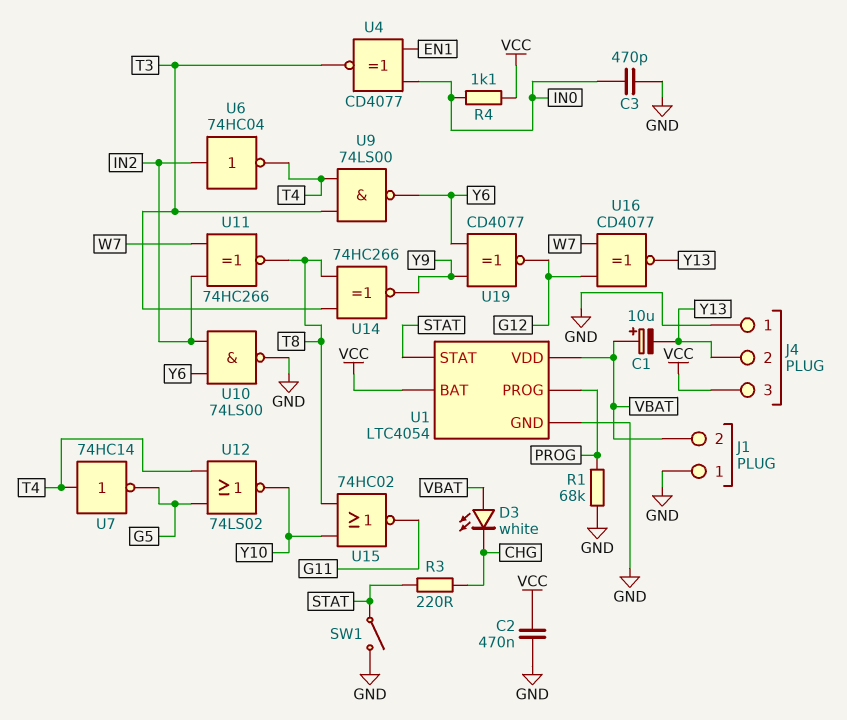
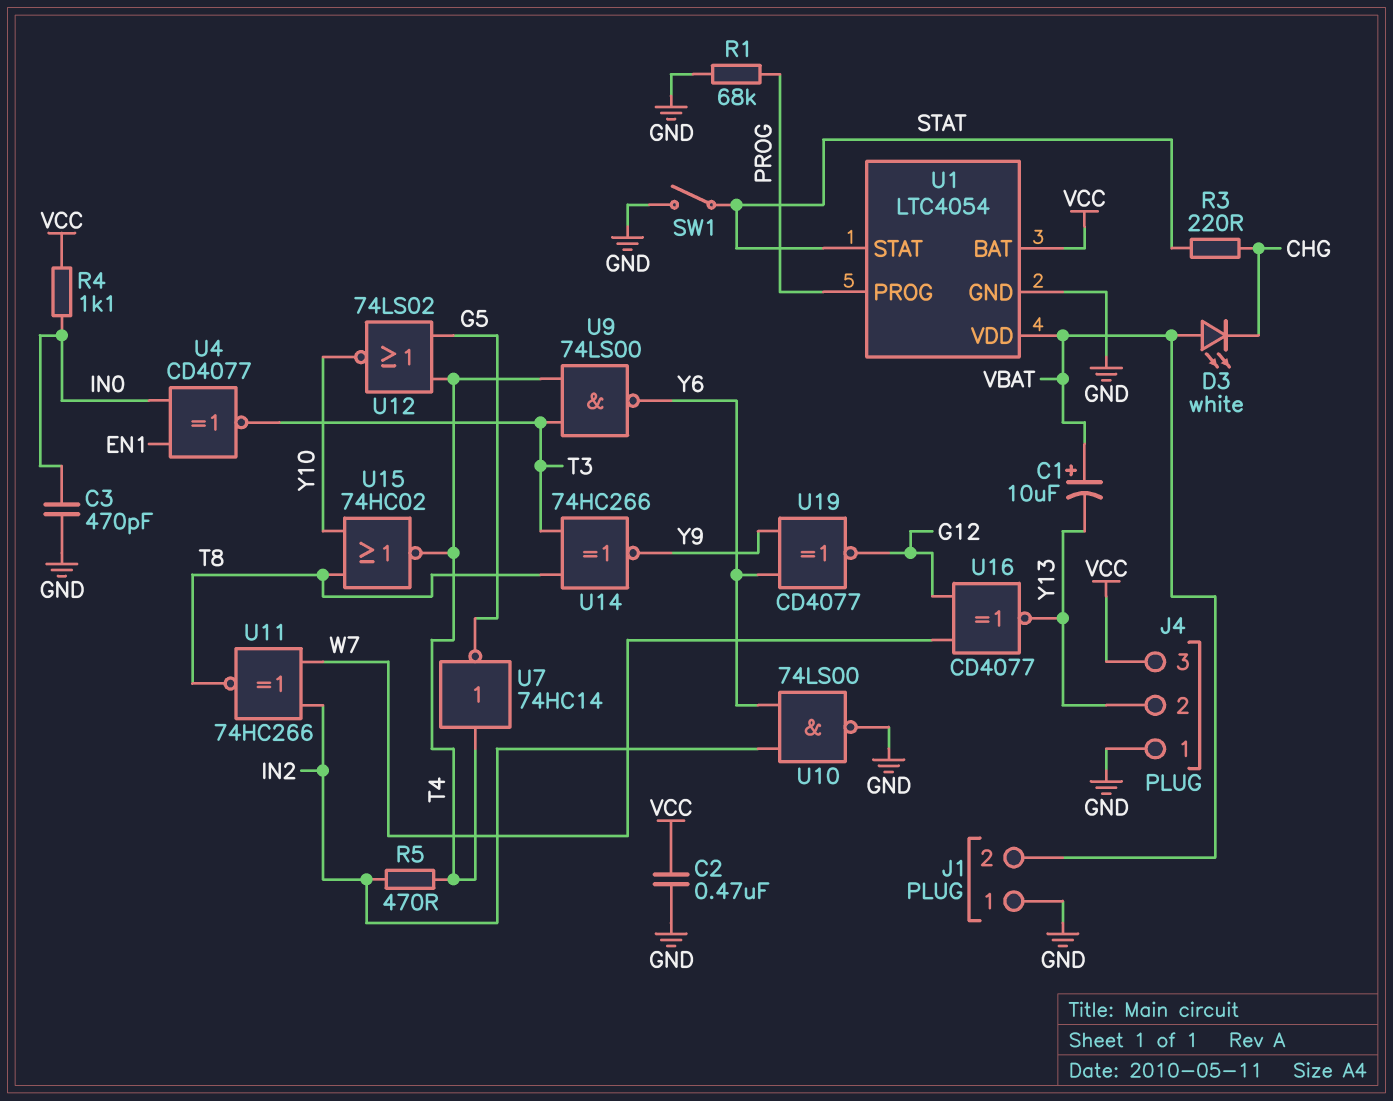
R5: none -> 470 (IN2, T4)
U6: NOT 74HC04 (in IN2, out T4) -> none
U15: NOR 74HC02 (in T8, in Y10, out G11) -> NOR 74HC02 (in T8, in Y10, out T4)

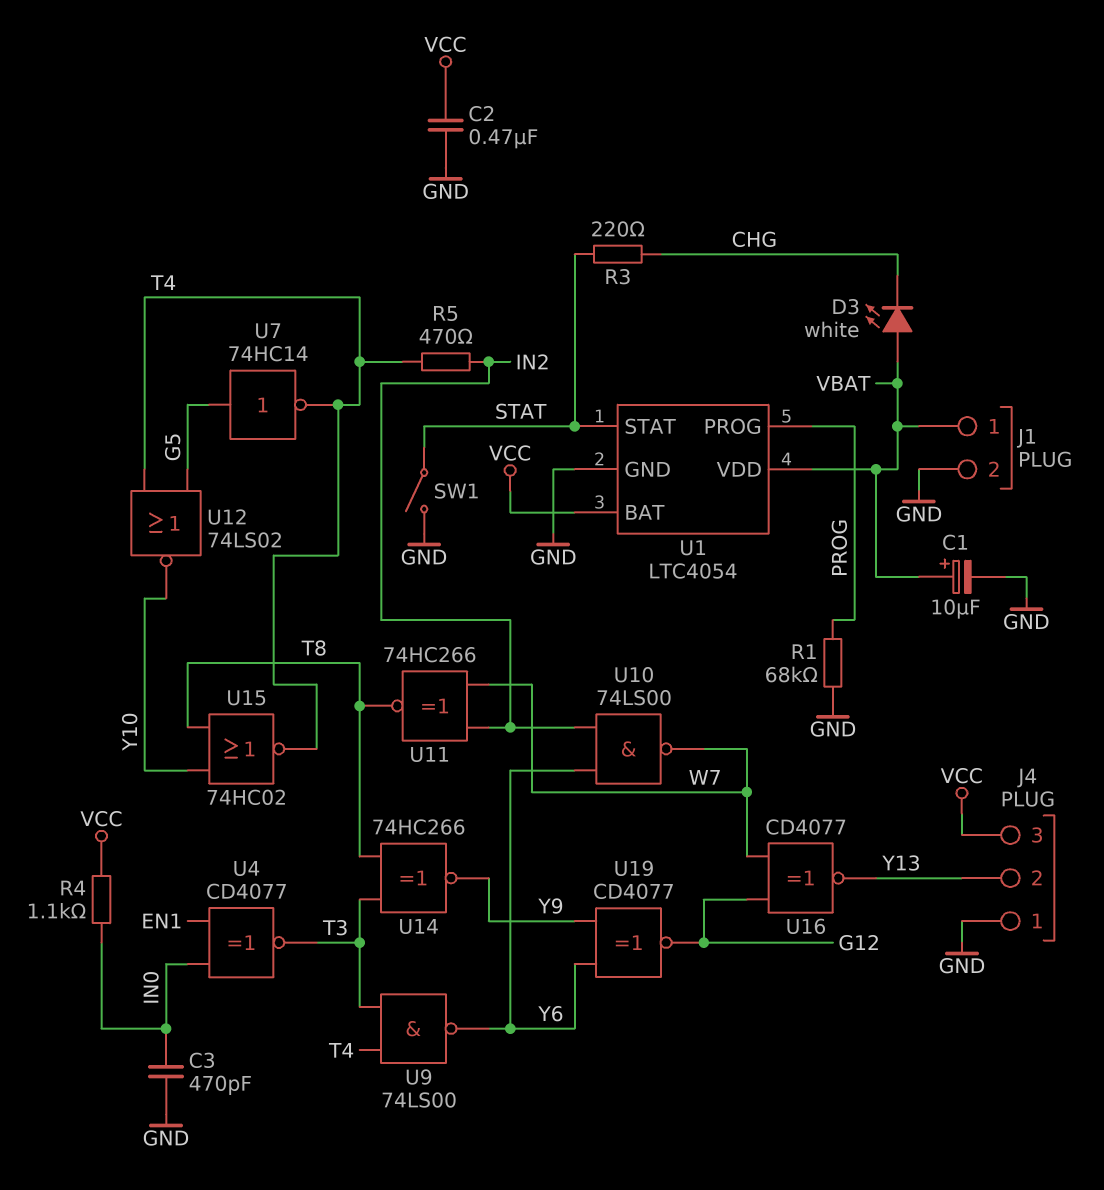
C1: 10uF (plus VBAT, minus Y13) -> 10uF (plus VBAT, minus GND)
J1 pin 1: GND -> VBAT
J1 pin 2: VBAT -> GND
U7: NOT 74HC14 (in T4, out G5) -> NOT 74HC14 (in G5, out T4)
U10: NAND 74LS00 (in IN2, in Y6, out GND) -> NAND 74LS00 (in IN2, in Y6, out W7)

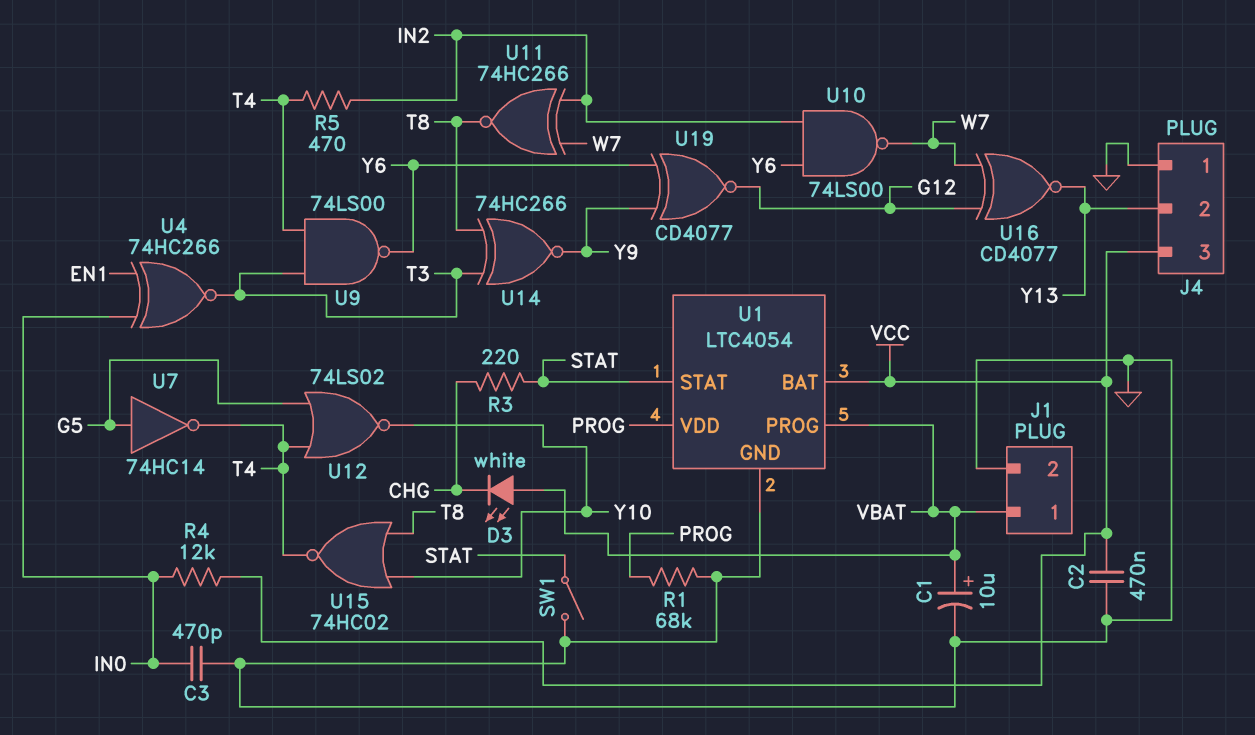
R4: 1.1k (IN0, VCC) -> 12k (IN0, VCC)
U1 pin PROG: PROG -> VBAT
U1 pin VDD: VBAT -> PROG
U4: XNOR CD4077 (in EN1, in IN0, out T3) -> XNOR 74HC266 (in EN1, in IN0, out T3)

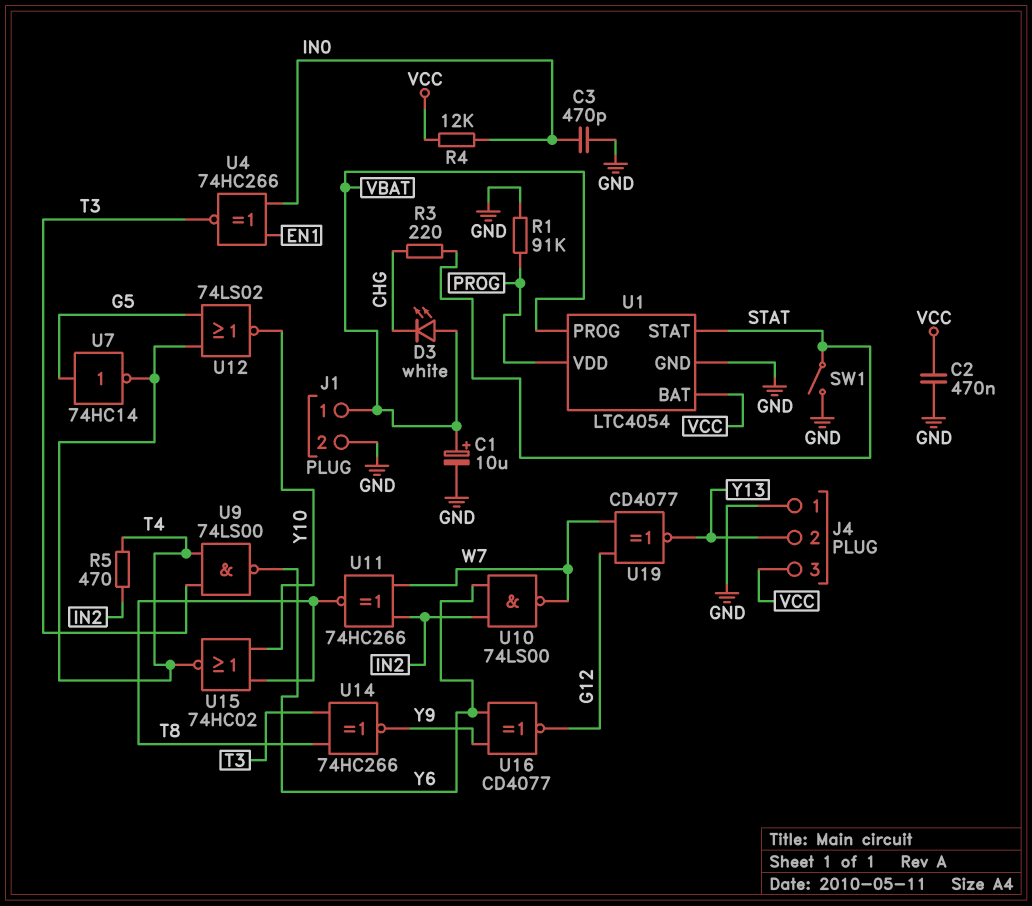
R1: 68k (GND, PROG) -> 91k (GND, PROG)
U16: XNOR CD4077 (in G12, in W7, out Y13) -> XNOR CD4077 (in Y6, in Y9, out G12)
U19: XNOR CD4077 (in Y6, in Y9, out G12) -> XNOR CD4077 (in G12, in W7, out Y13)

